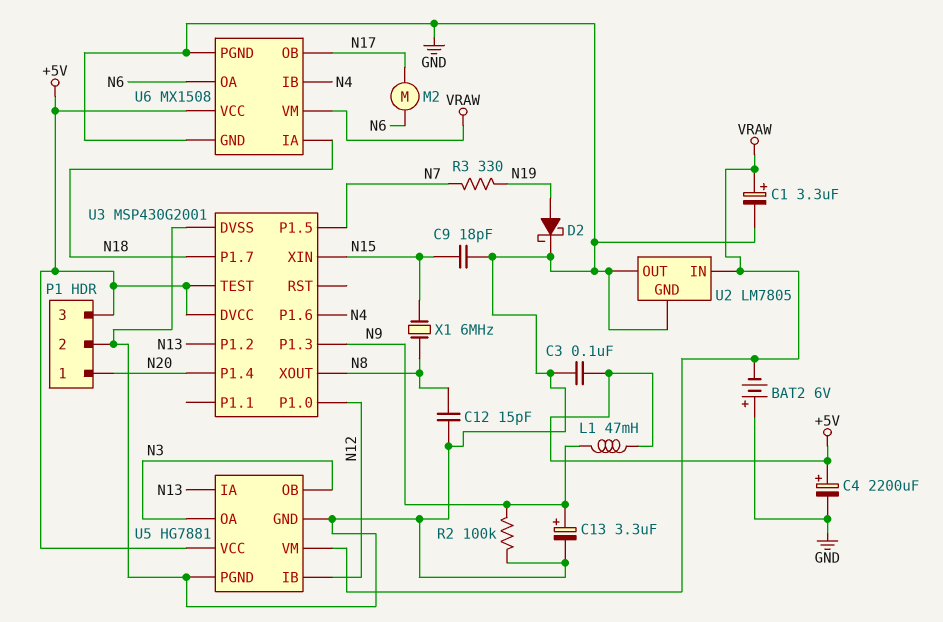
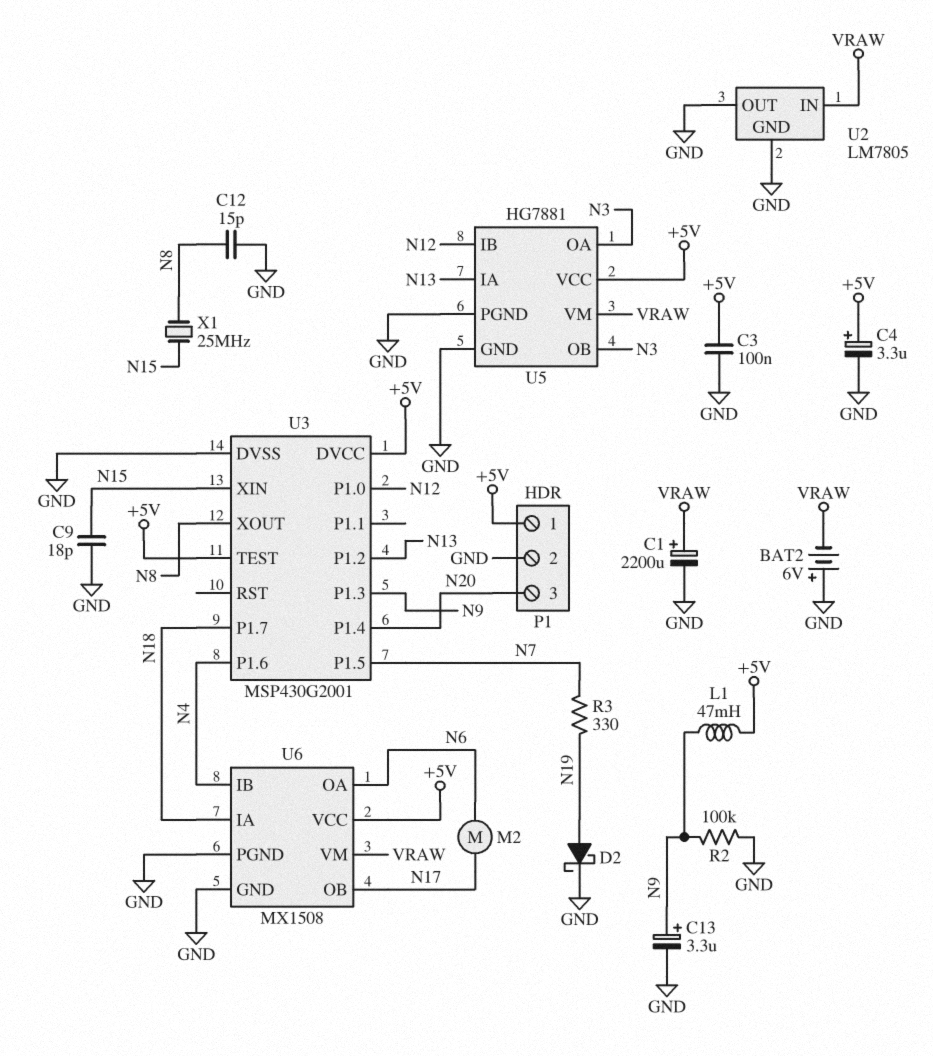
C1: 3.3uF (plus VRAW, minus GND) -> 2200uF (plus VRAW, minus GND)
C4: 2200uF (plus +5V, minus GND) -> 3.3uF (plus +5V, minus GND)
P1 pin 1: N20 -> +5V
P1 pin 3: +5V -> N20
X1: 6MHz (N8, N15) -> 25MHz (N8, N15)

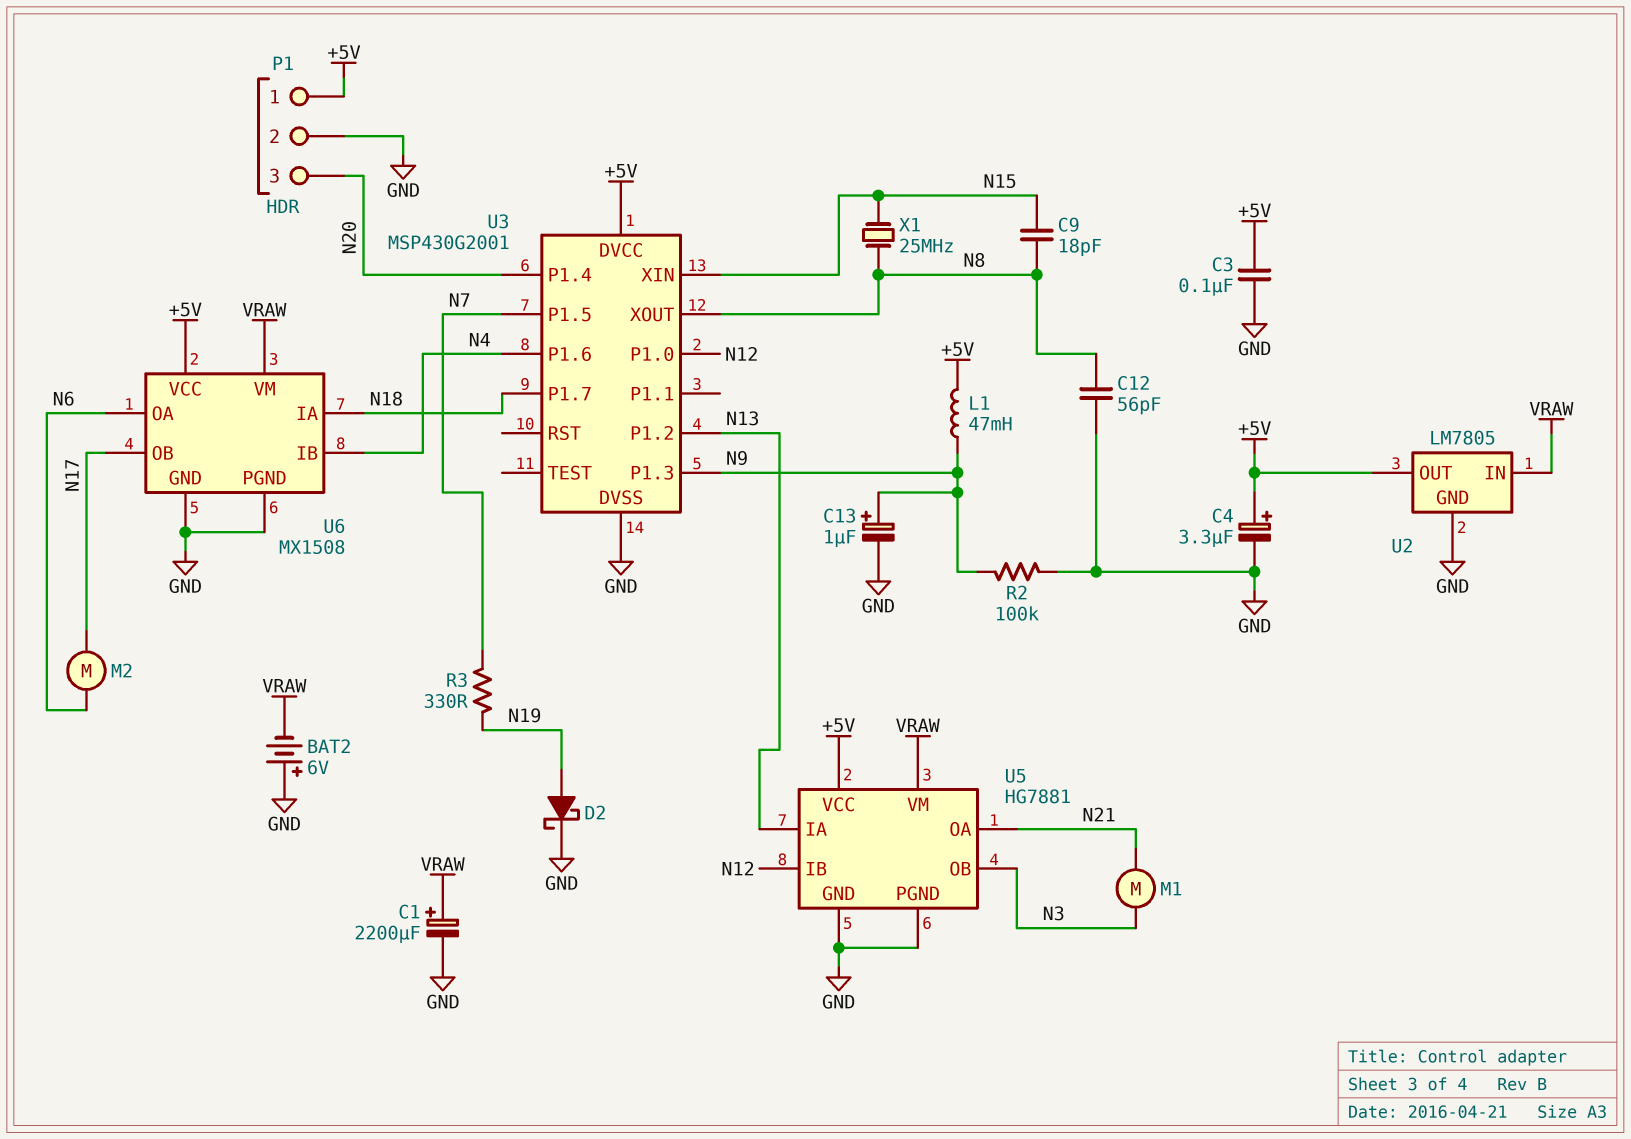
C9: 18pF (GND, N15) -> 18pF (N8, N15)
C12: 15pF (GND, N8) -> 56pF (GND, N8)
C13: 3.3uF (plus N9, minus GND) -> 1uF (plus N9, minus GND)
M1: none -> motor (N3, N21)
U2 pin OUT: GND -> +5V
U3 pin TEST: +5V -> none
U5 pin OA: N3 -> N21

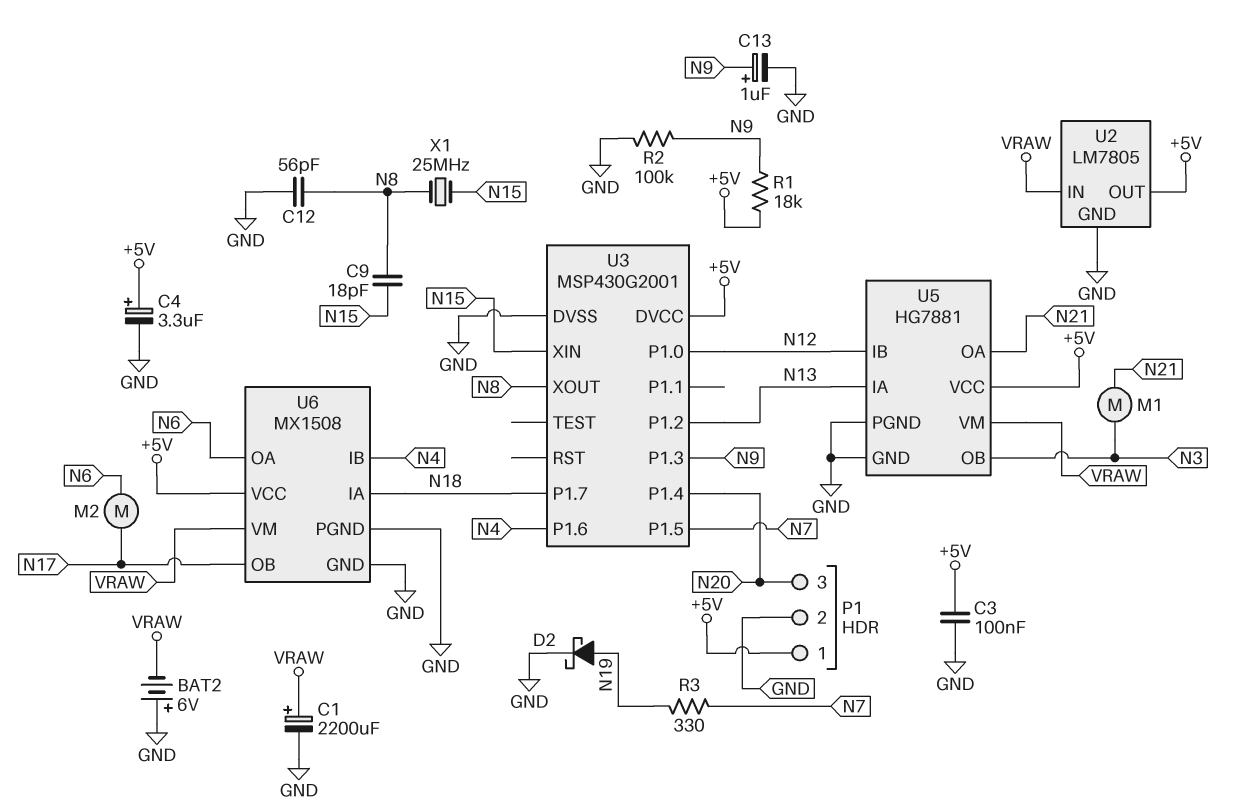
L1: 47mH (+5V, N9) -> none
R1: none -> 18k (+5V, N9)

